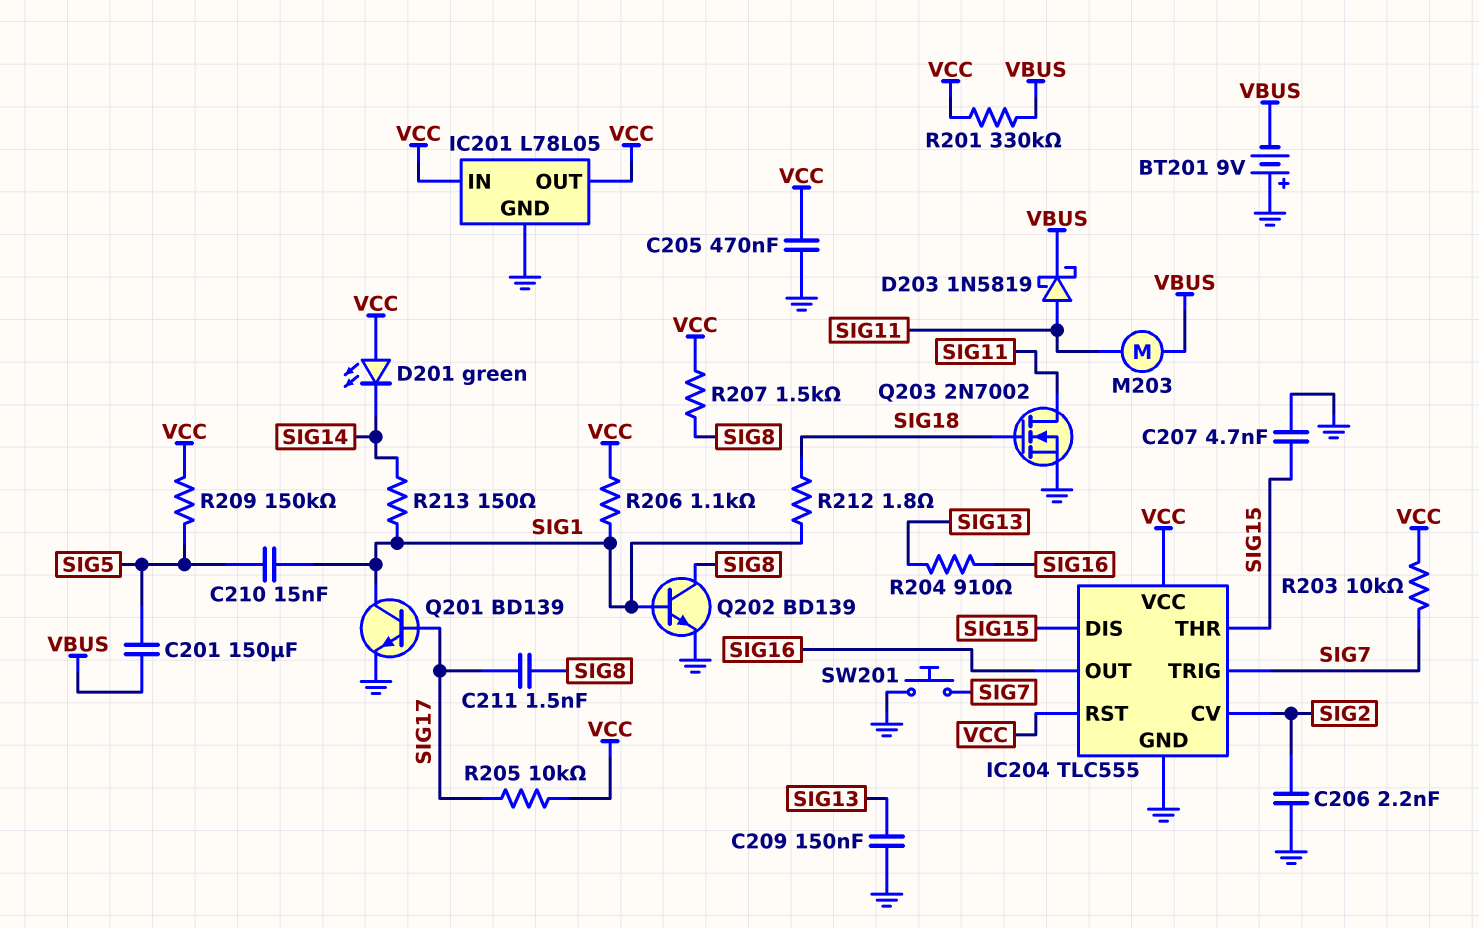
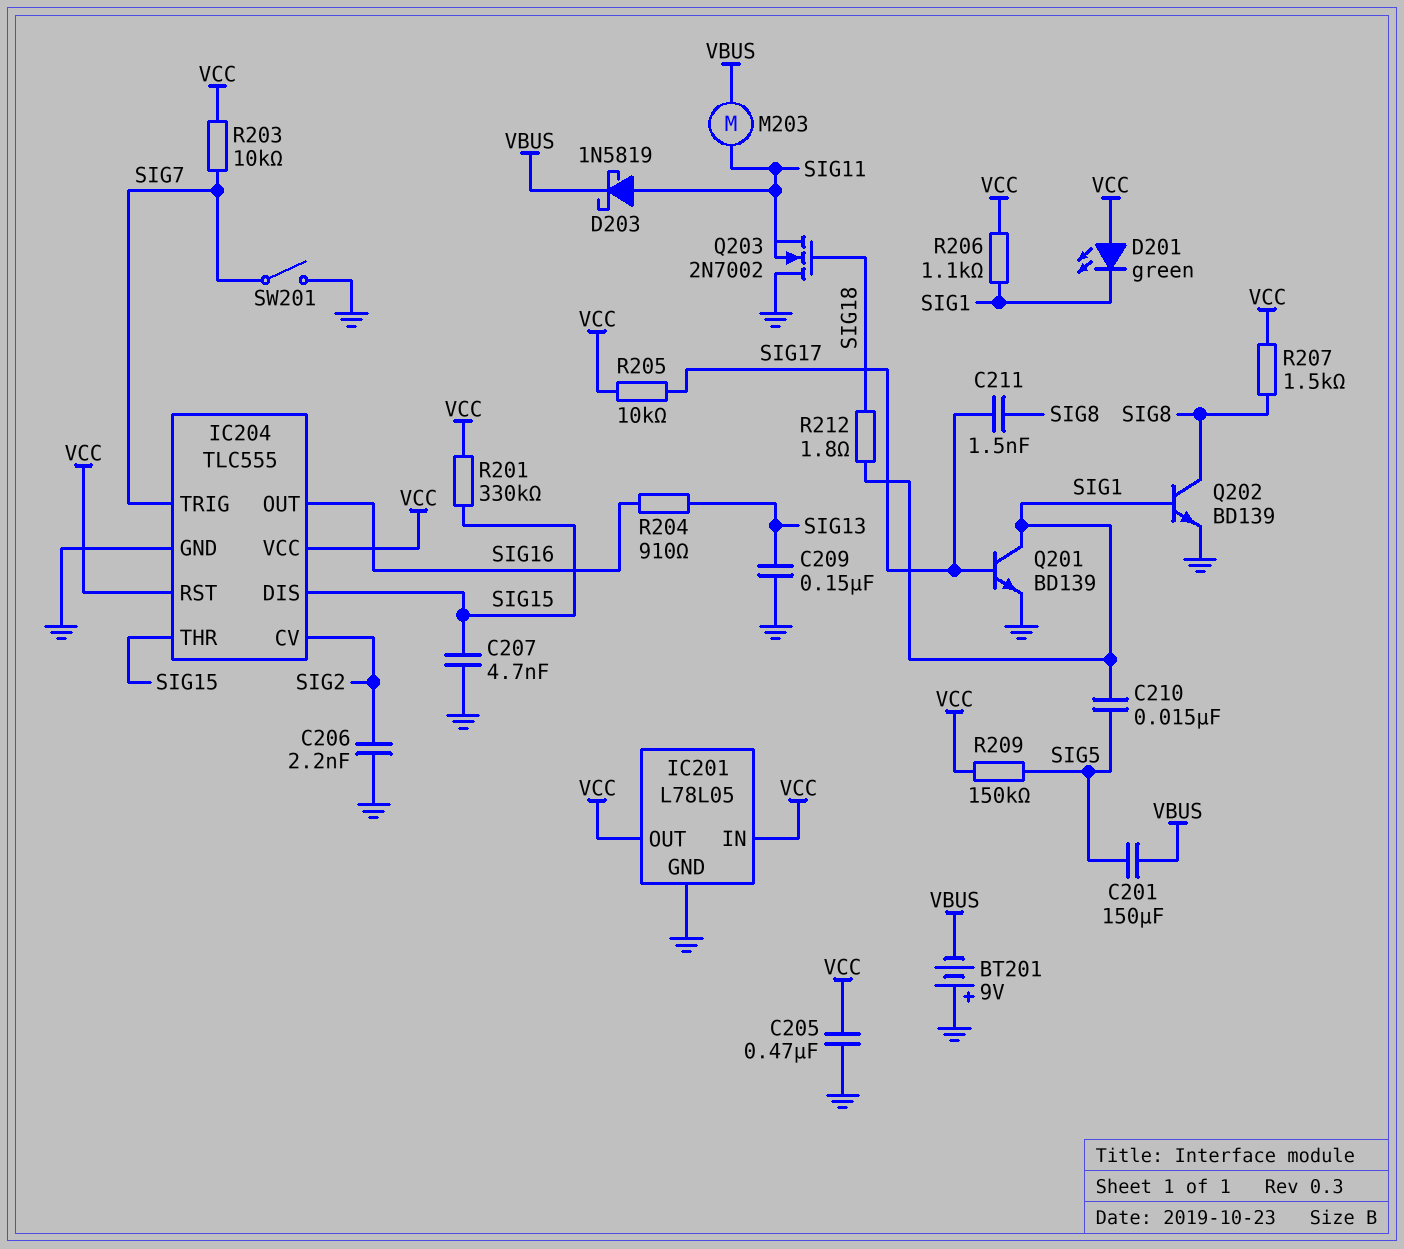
D201: LED green (A VCC, K SIG14) -> LED green (A VCC, K SIG1)
Q203: NMOS 2N7002 (G SIG18, D SIG11, S GND) -> NMOS 2N7002 (G SIG18, D GND, S SIG11)
R201: 330k (VBUS, VCC) -> 330k (SIG15, VCC)
R213: 150 (SIG1, SIG14) -> none
SW201: button (GND, SIG7) -> switch (GND, SIG7)

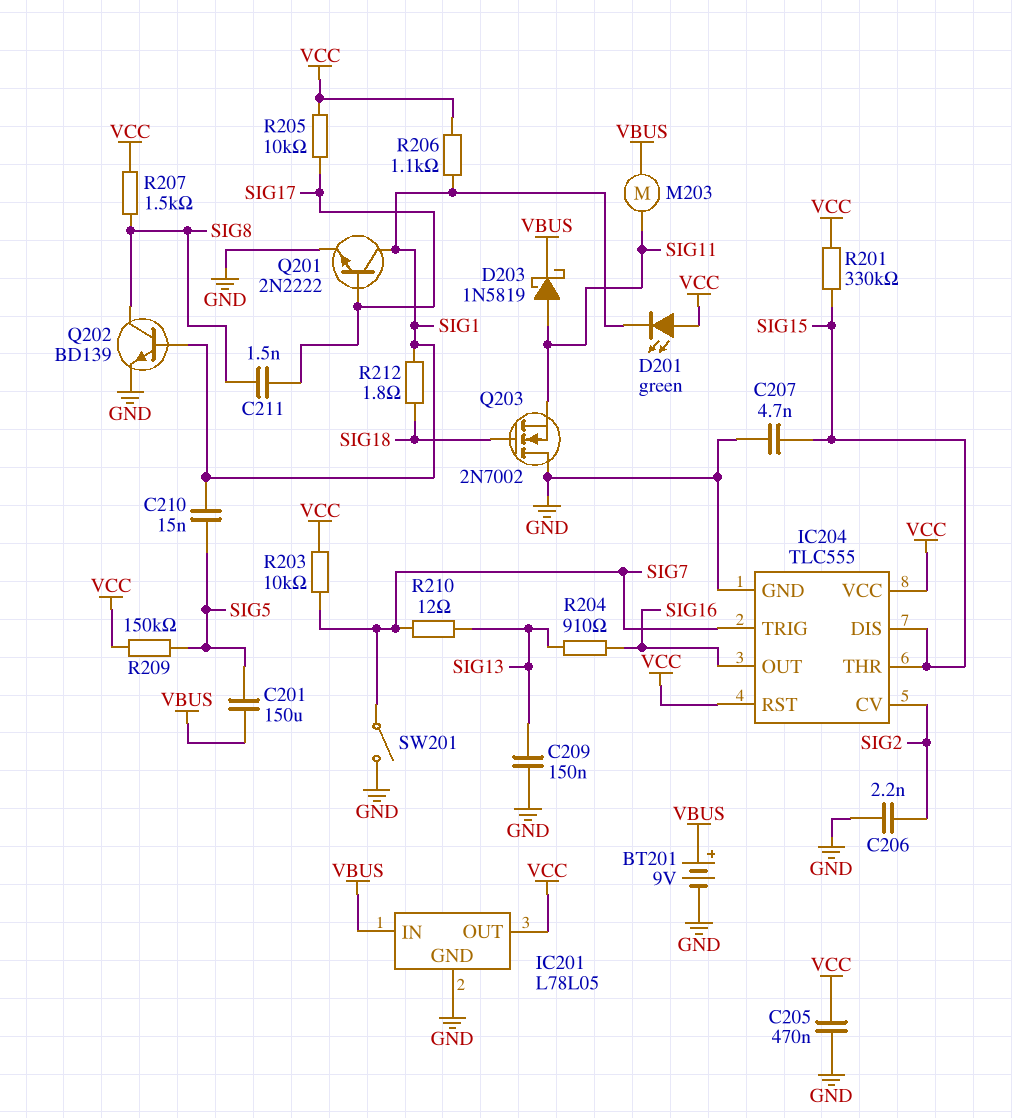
BT201: 9V (plus GND, minus VBUS) -> 9V (plus VBUS, minus GND)
IC201 pin IN: VCC -> VBUS
Q201: NPN BD139 (B SIG17, C SIG1, E GND) -> NPN 2N2222 (B SIG17, C SIG1, E GND)
R210: none -> 12 (SIG7, SIG13)

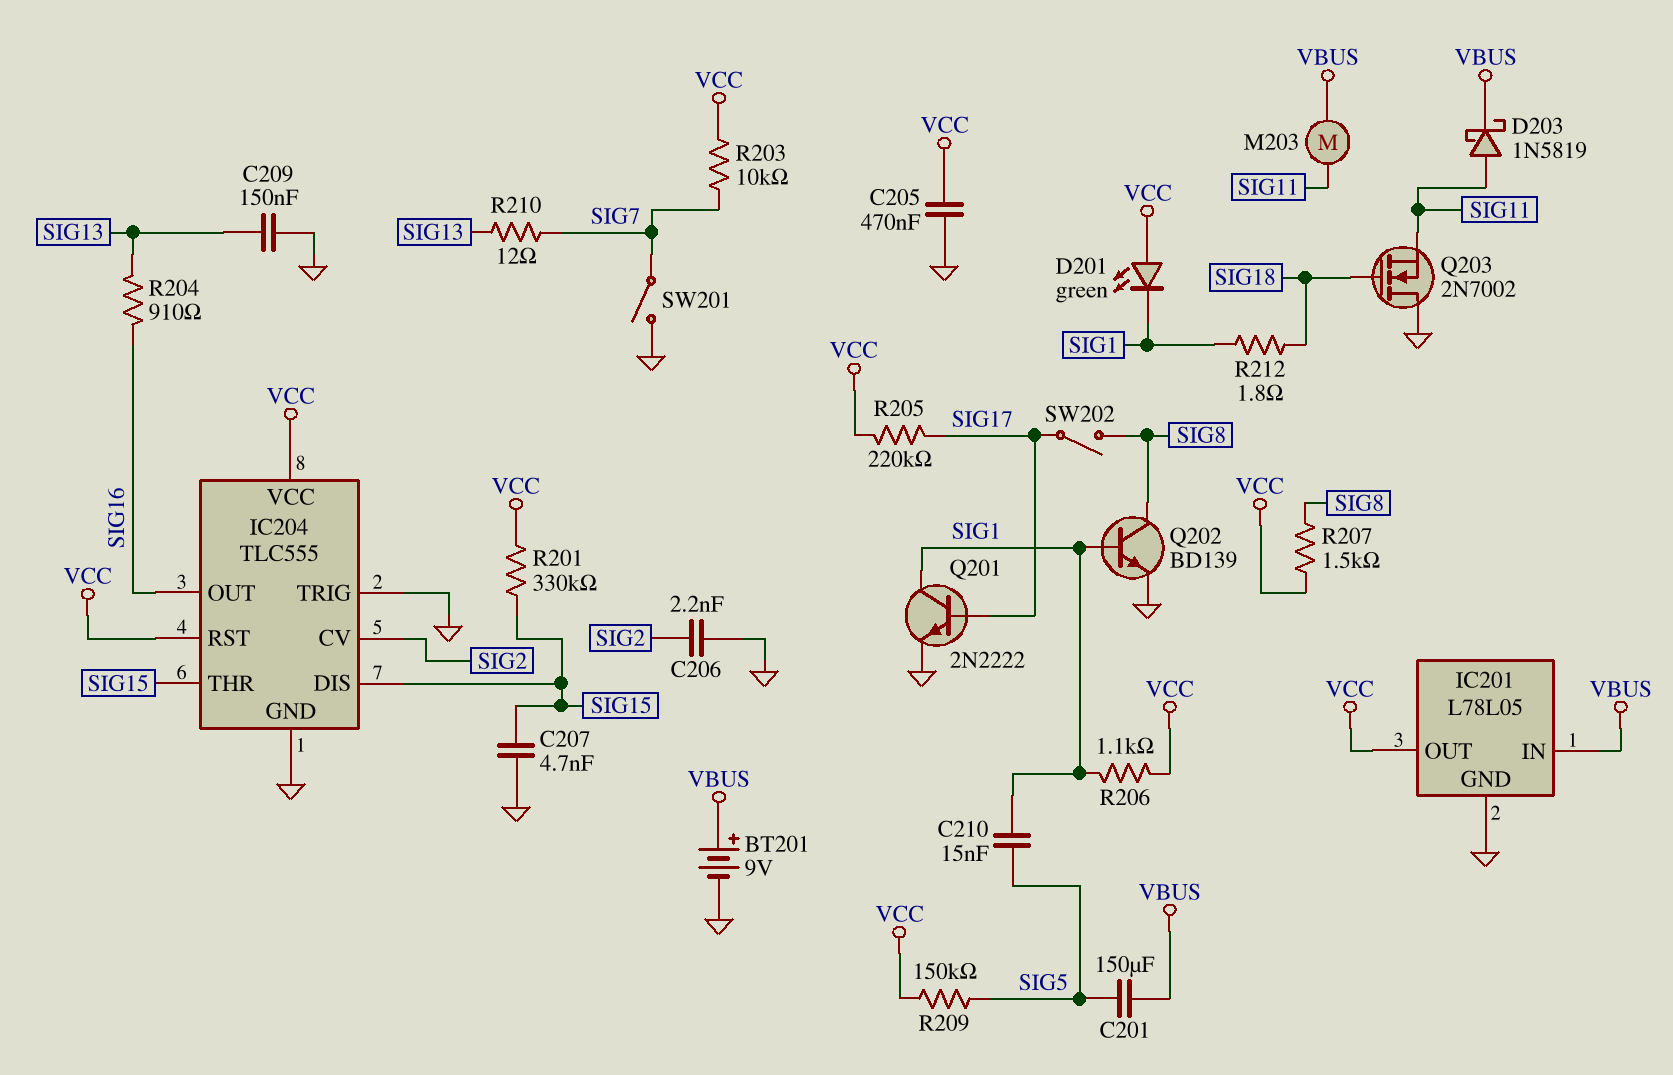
C211: 1.5nF (SIG8, SIG17) -> none
IC204 pin TRIG: SIG7 -> GND
R205: 10k (SIG17, VCC) -> 220k (SIG17, VCC)
SW202: none -> switch (SIG8, SIG17)

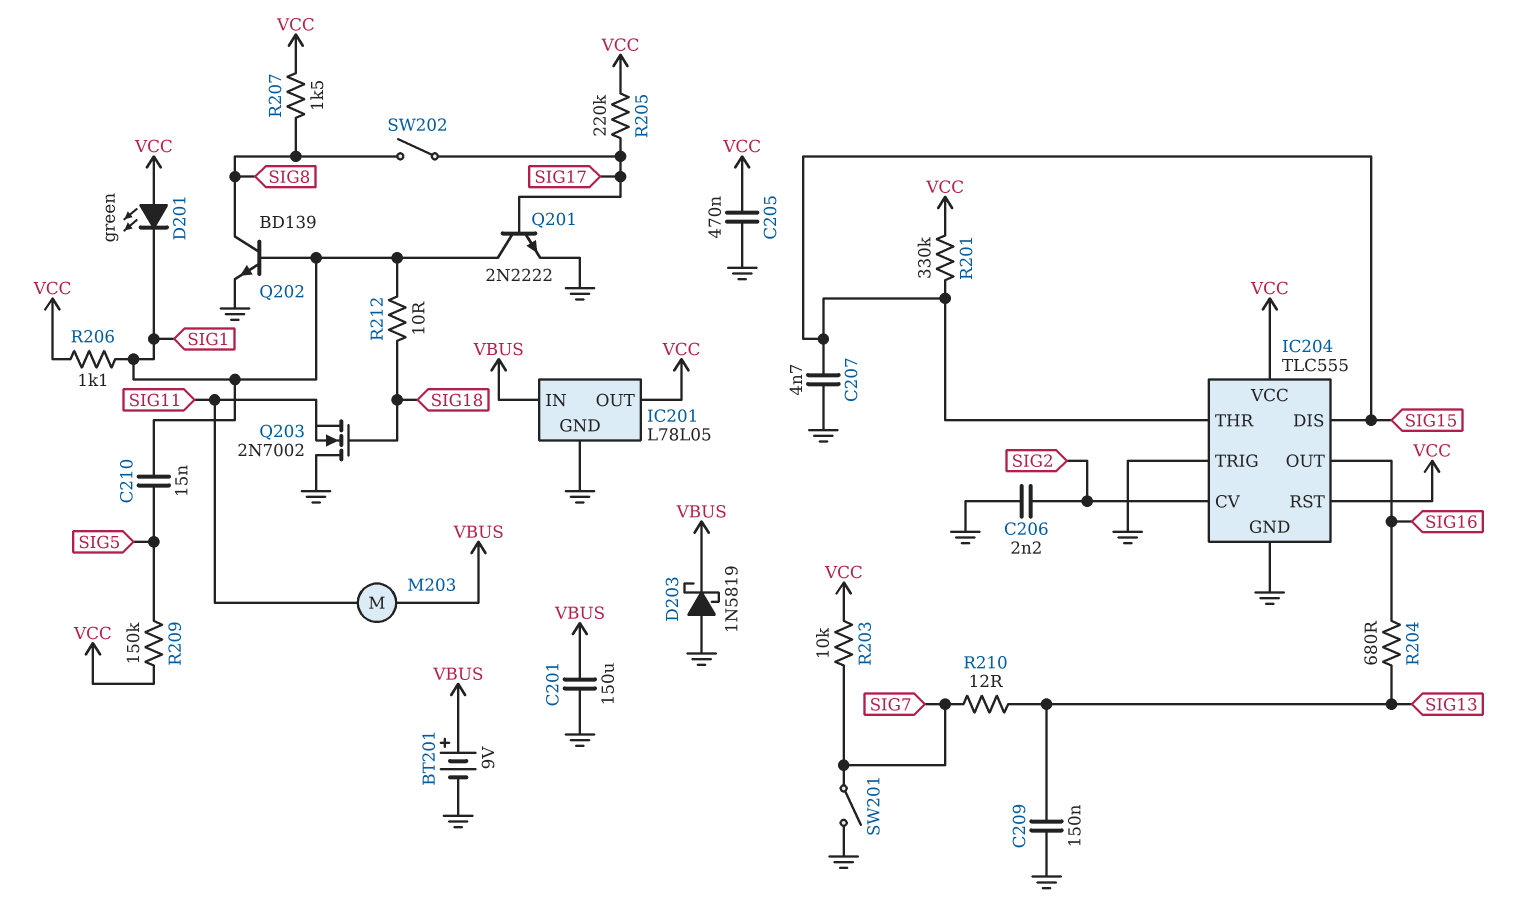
C201: 150uF (SIG5, VBUS) -> 150uF (GND, VBUS)
D203: schottky 1N5819 (A SIG11, K VBUS) -> schottky 1N5819 (A GND, K VBUS)
R204: 910 (SIG13, SIG16) -> 680 (SIG13, SIG16)
R212: 1.8 (SIG1, SIG18) -> 10 (SIG1, SIG18)

